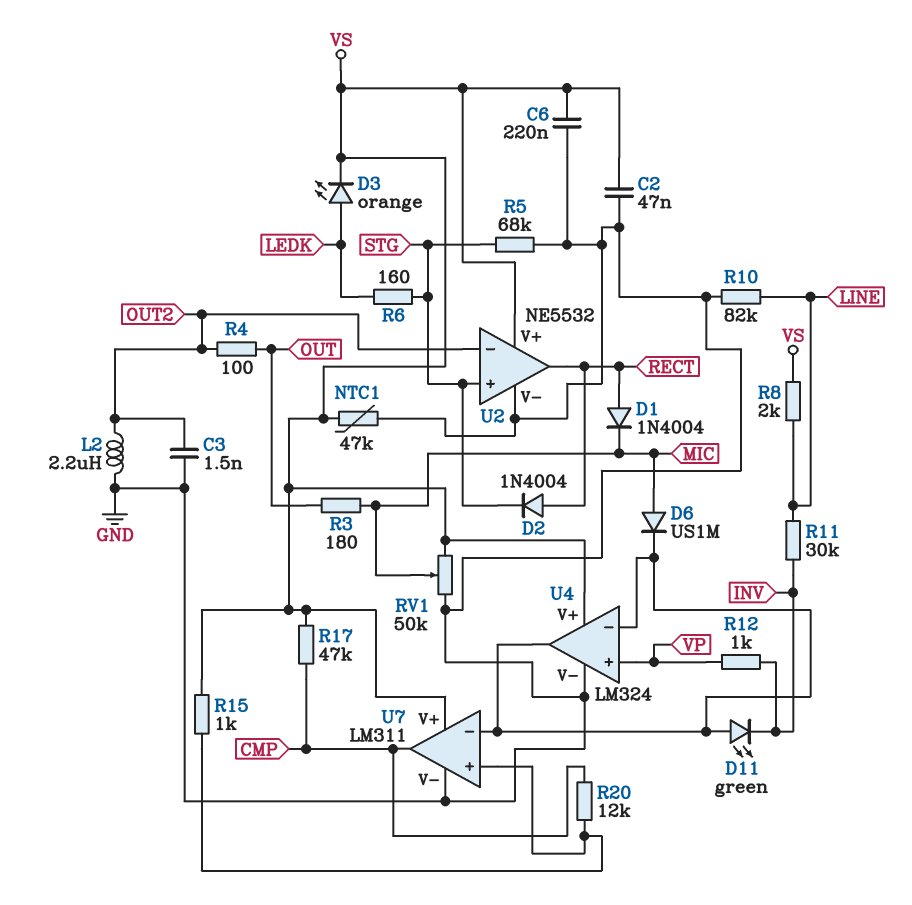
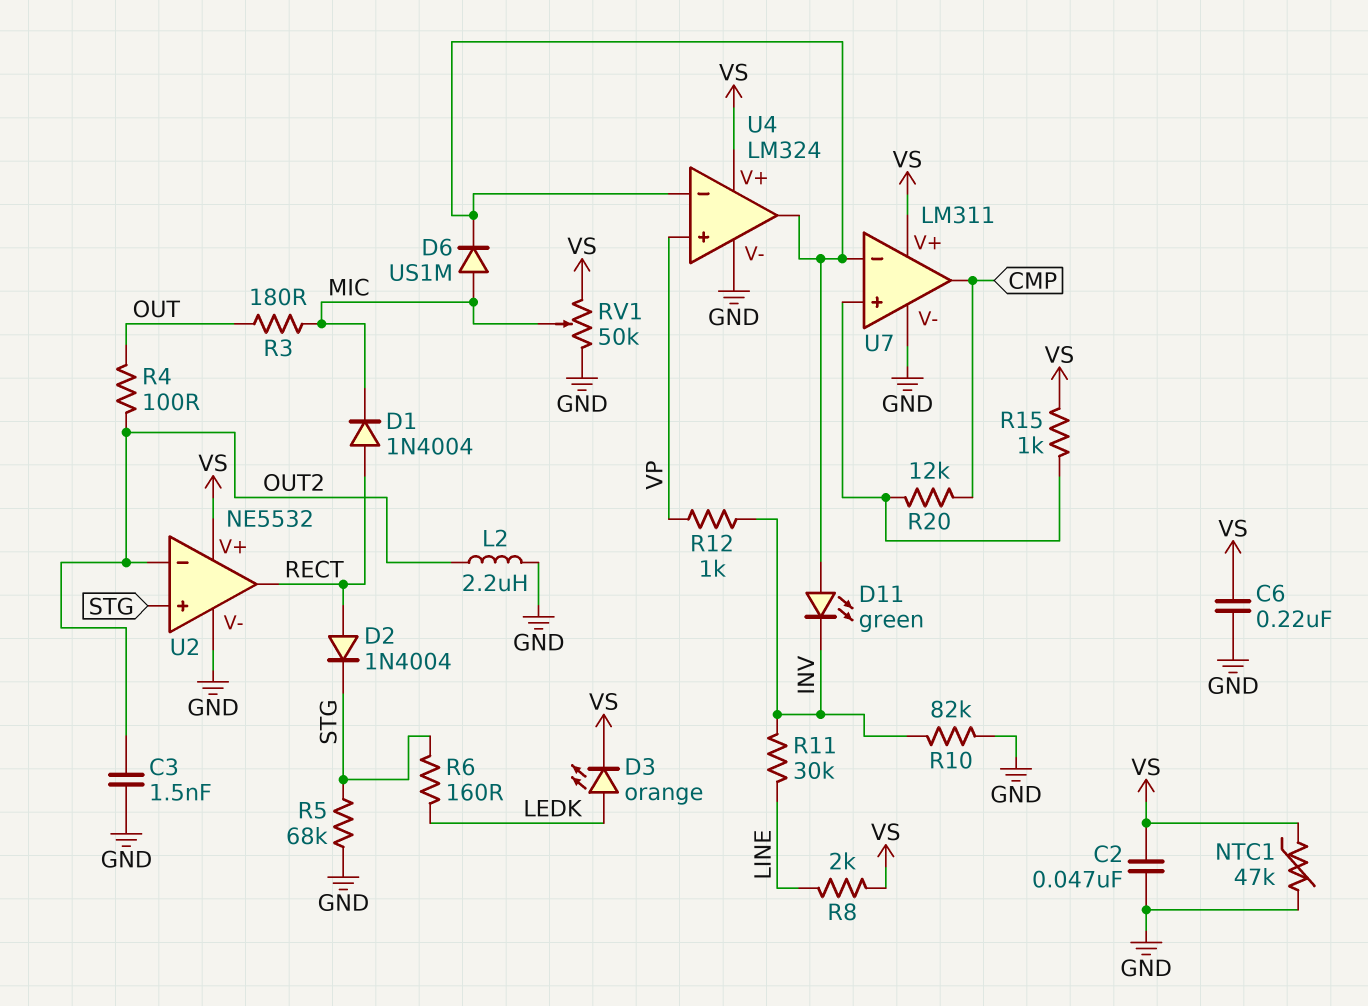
R10: 82k (GND, LINE) -> 82k (GND, INV)
R17: 47k (CMP, VS) -> none

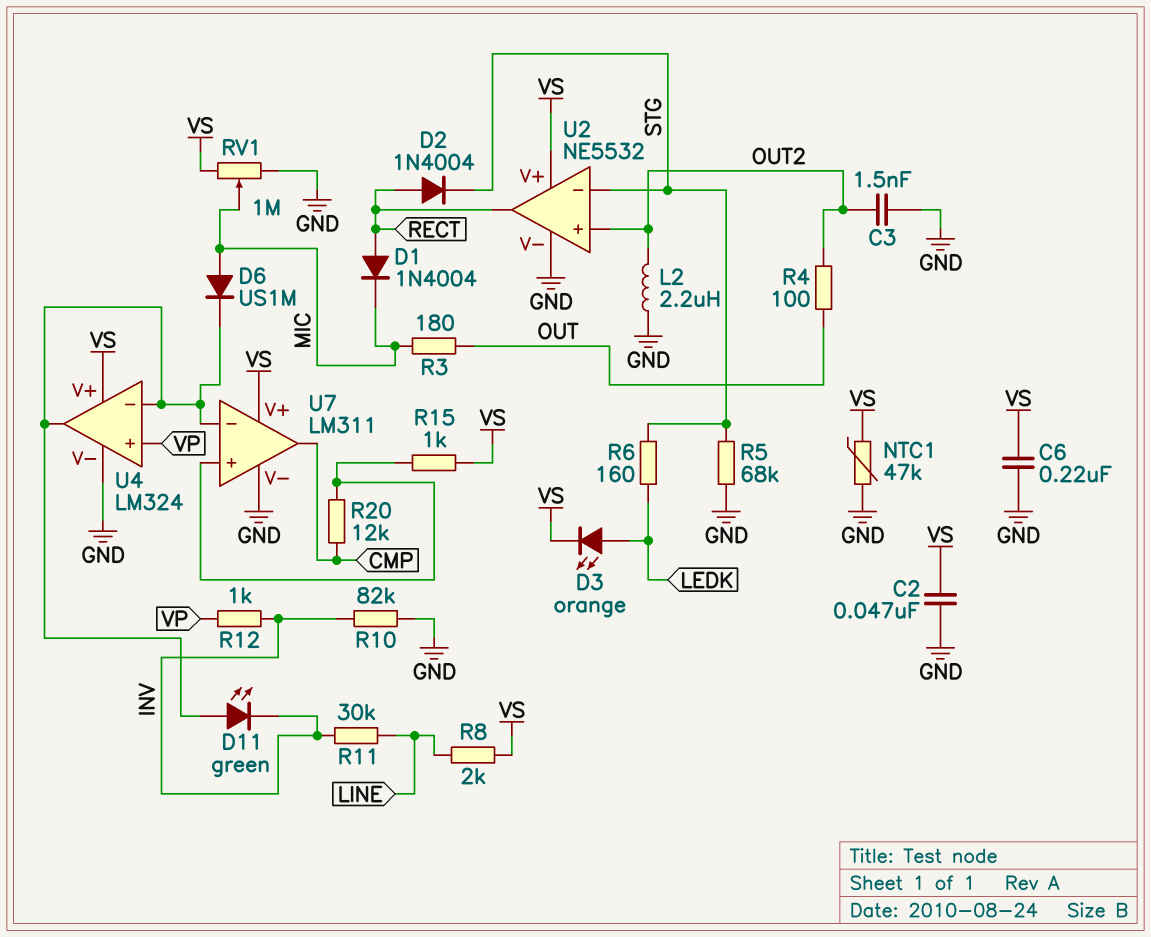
RV1: 50k (GND, VS, wiper MIC) -> 1M (GND, VS, wiper MIC)
U2 pin in+: STG -> OUT2
U2 pin in-: OUT2 -> STG

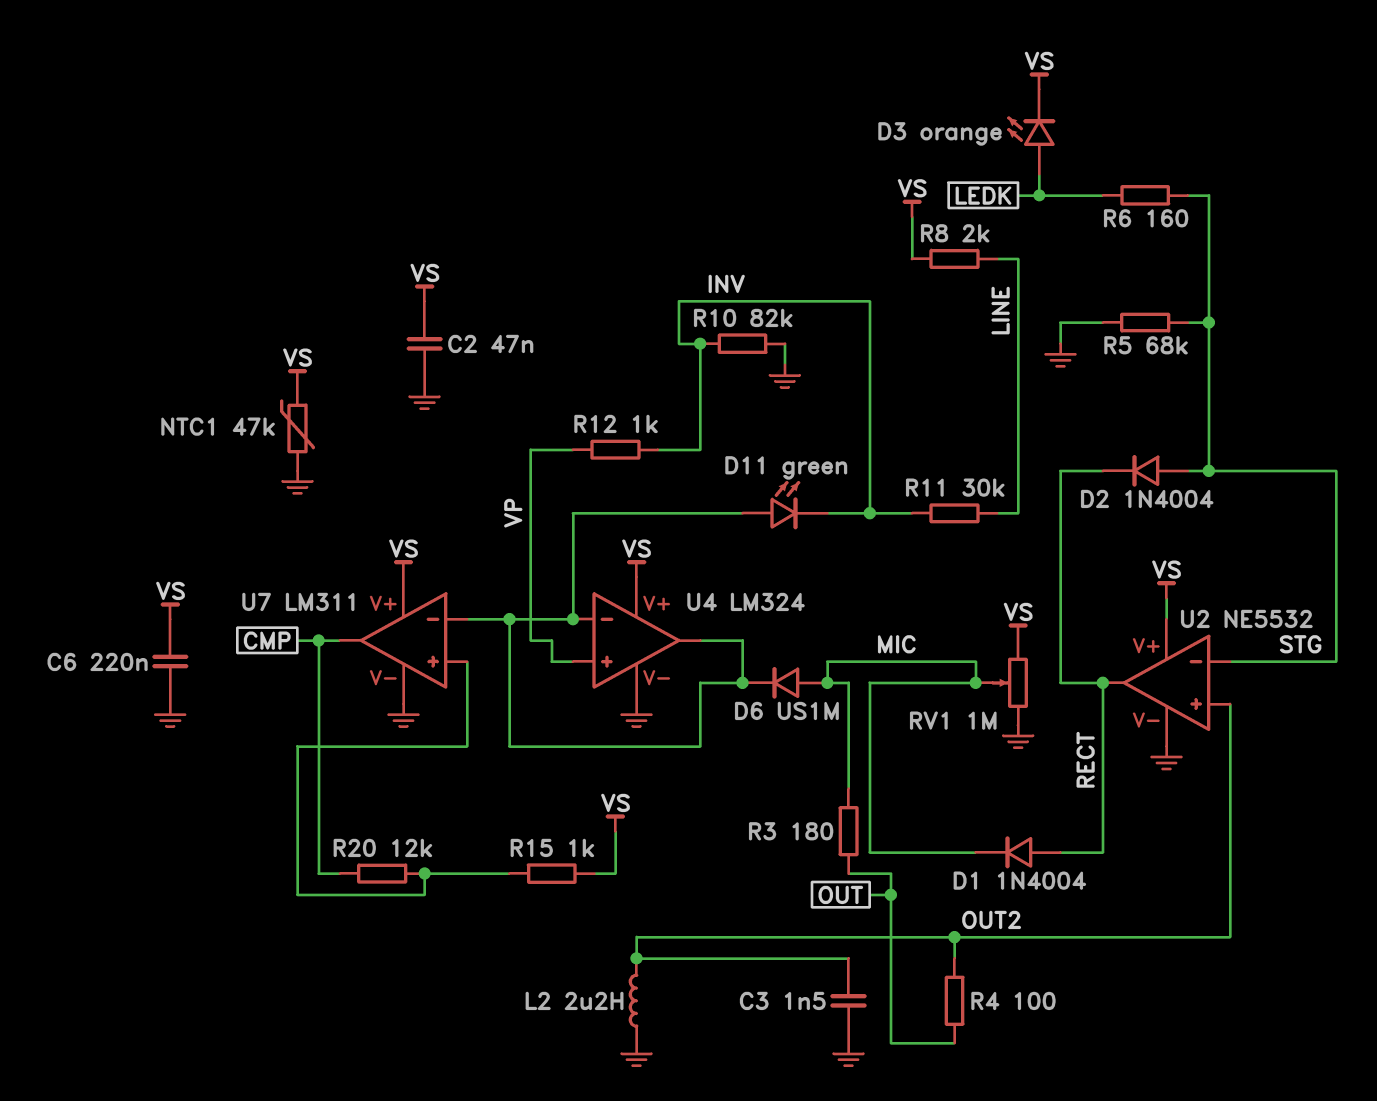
D2: diode 1N4004 (A RECT, K STG) -> diode 1N4004 (A STG, K RECT)

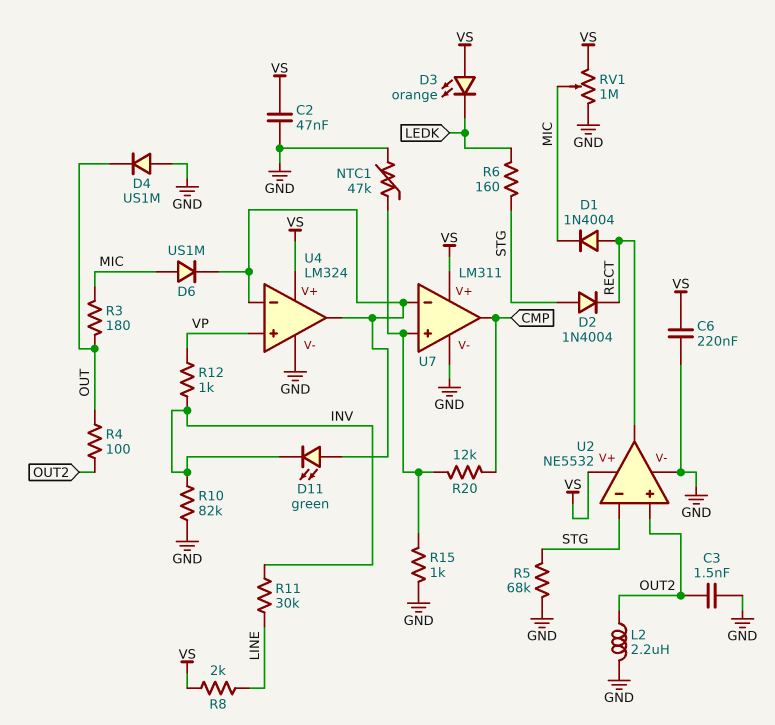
D3: LED orange (A LEDK, K VS) -> LED orange (A VS, K LEDK)
D4: none -> diode US1M (A GND, K OUT)
NTC1: 47k (GND, VS) -> 47k (GND, U7/in+)
R15: 1k (U7/in+, VS) -> 1k (GND, U7/in+)

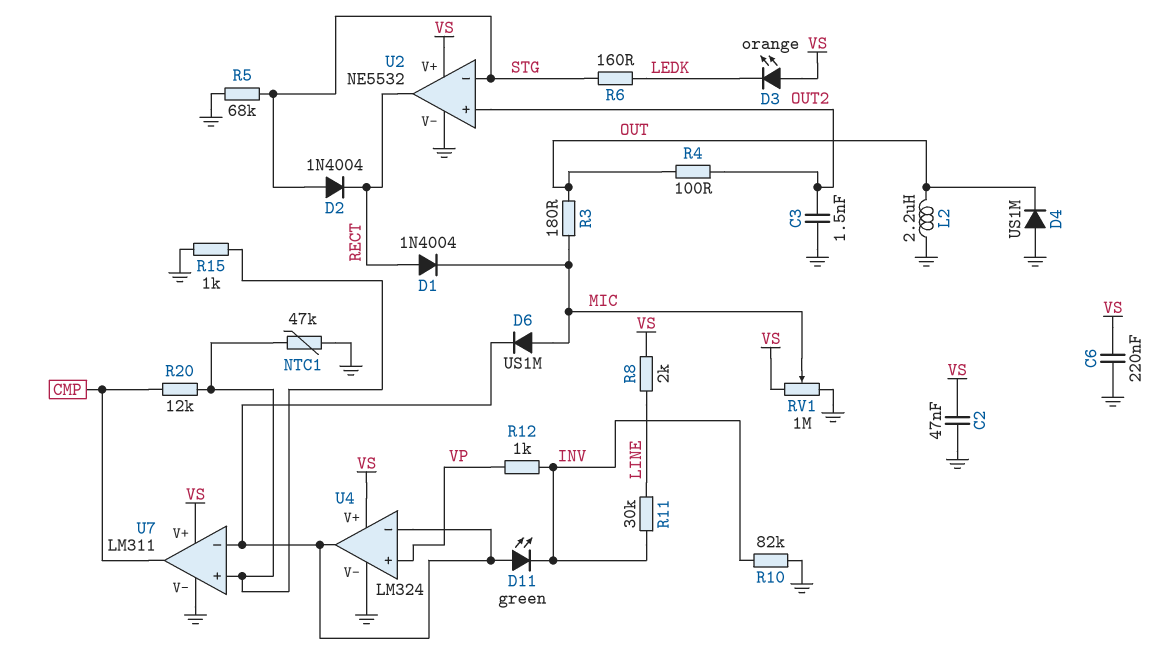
L2: 2.2uH (GND, OUT2) -> 2.2uH (GND, OUT)

